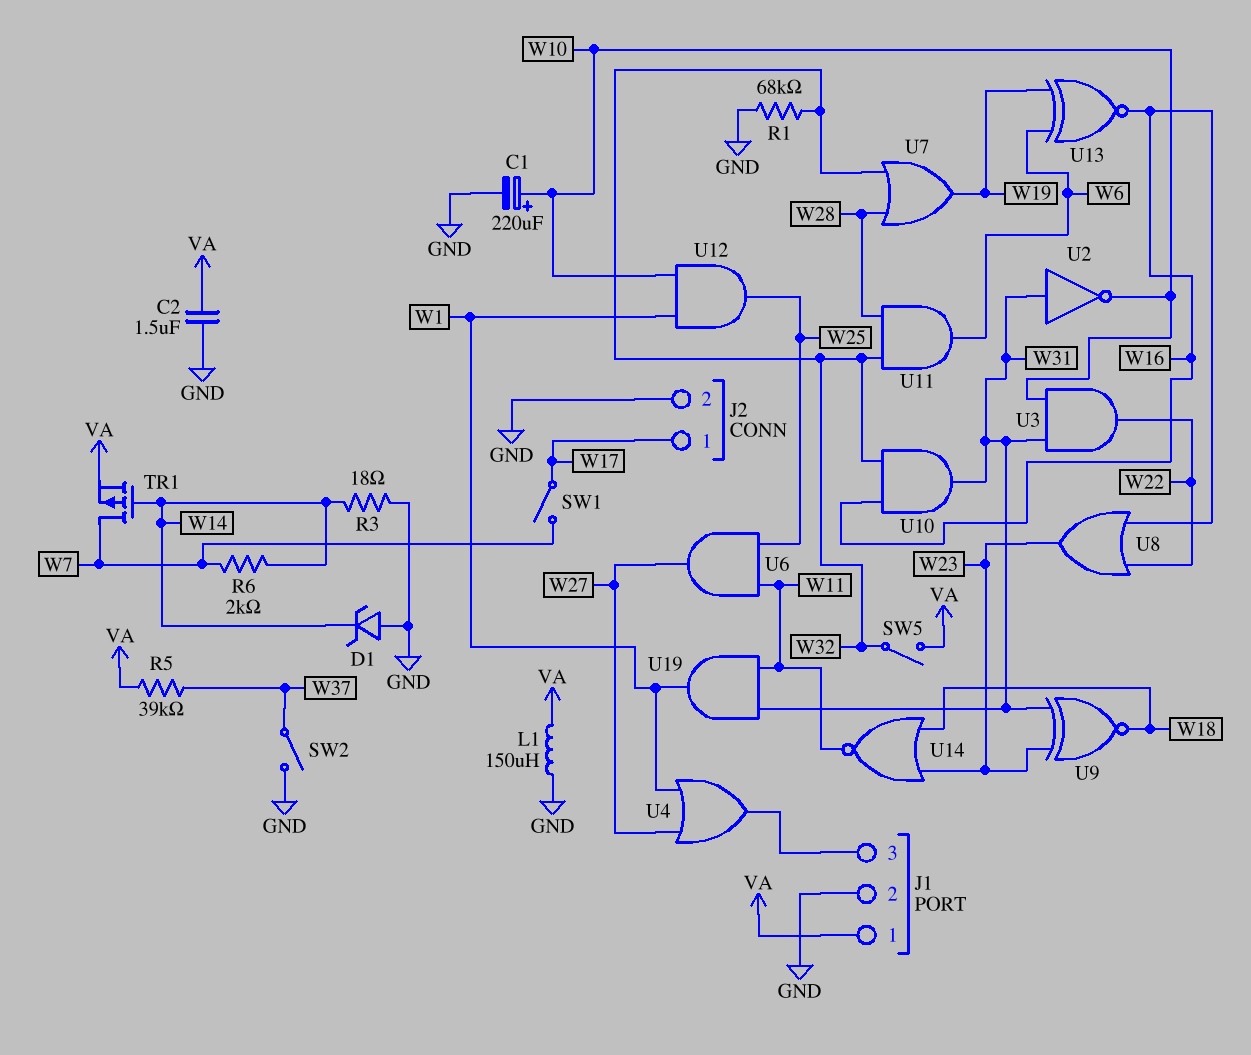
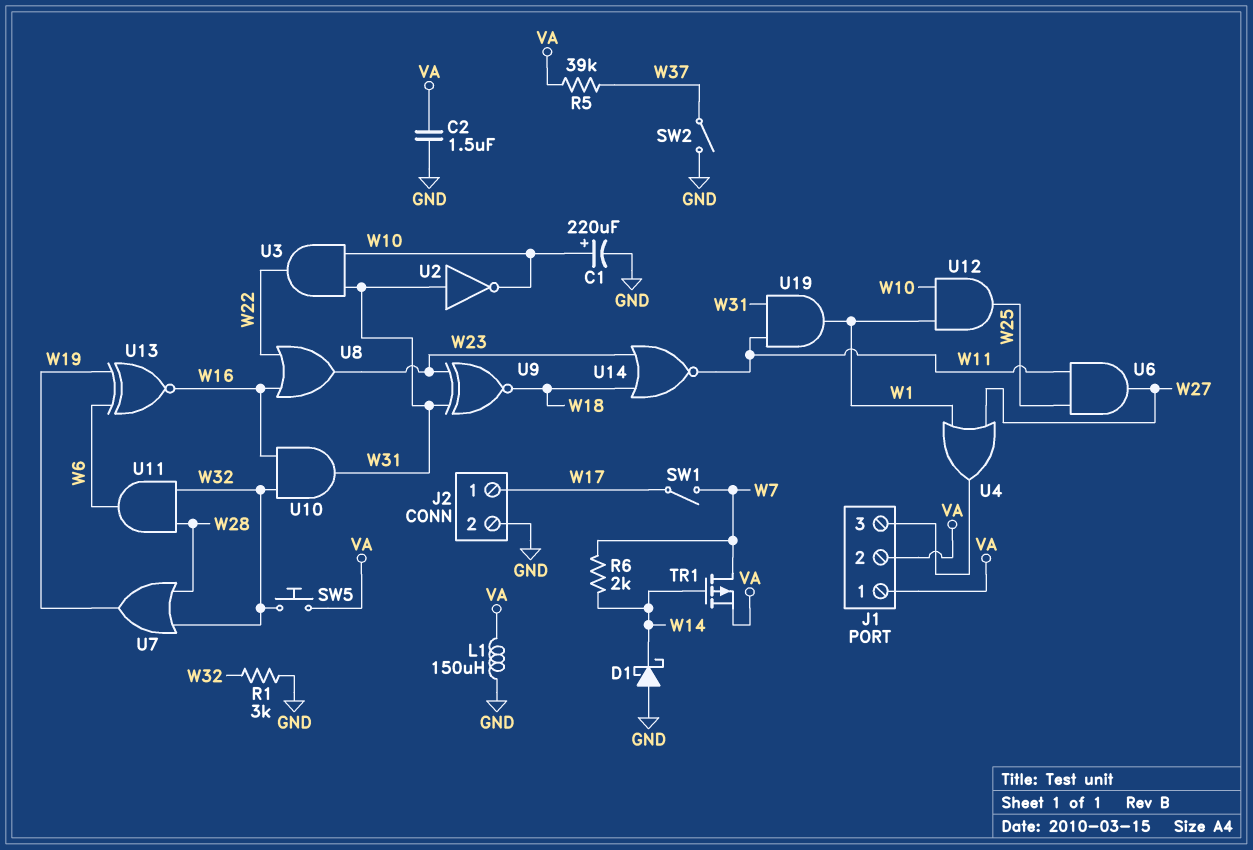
D1: zener (A GND, K W14) -> schottky (A GND, K W14)
J1 pin 2: GND -> VA
R1: 68k (GND, W32) -> 3k (GND, W32)
R3: 18 (GND, W14) -> none
SW5: switch (VA, W32) -> button (VA, W32)

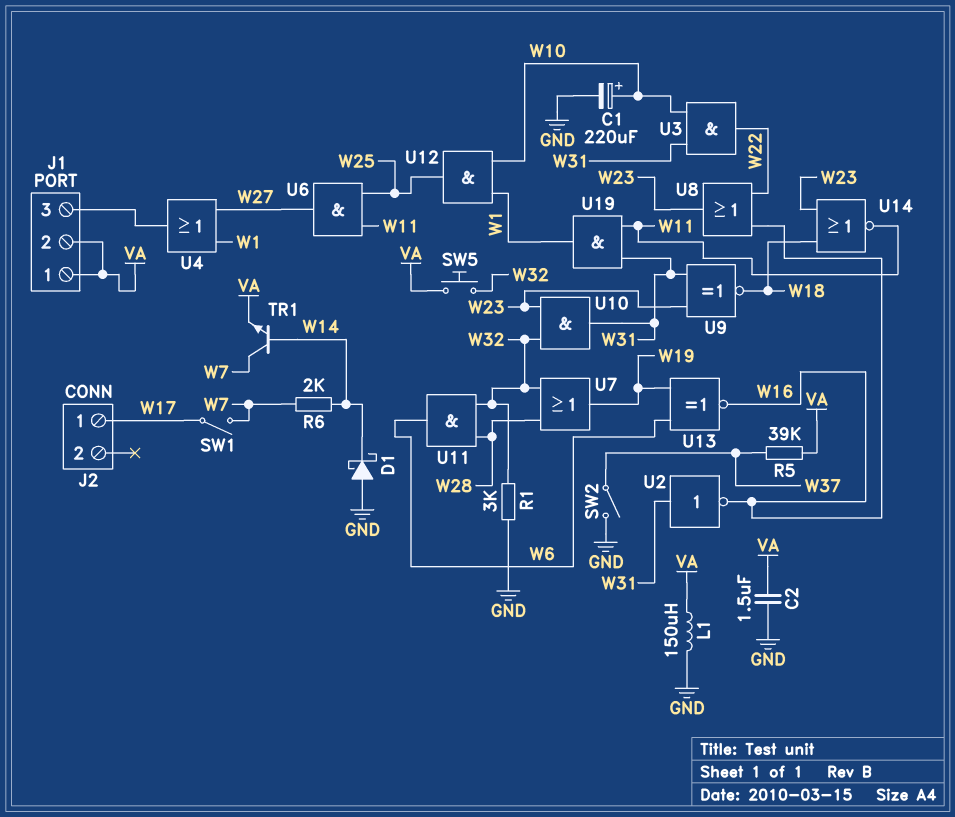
J2 pin 2: GND -> none
TR1: PMOS (G W14, D W7, S VA) -> NPN (B W14, C W7, E VA)
U2: NOT (in W31, out W10) -> NOT (in W31, out W16)
U10: AND (in W16, in W32, out W31) -> AND (in W23, in W32, out W31)

